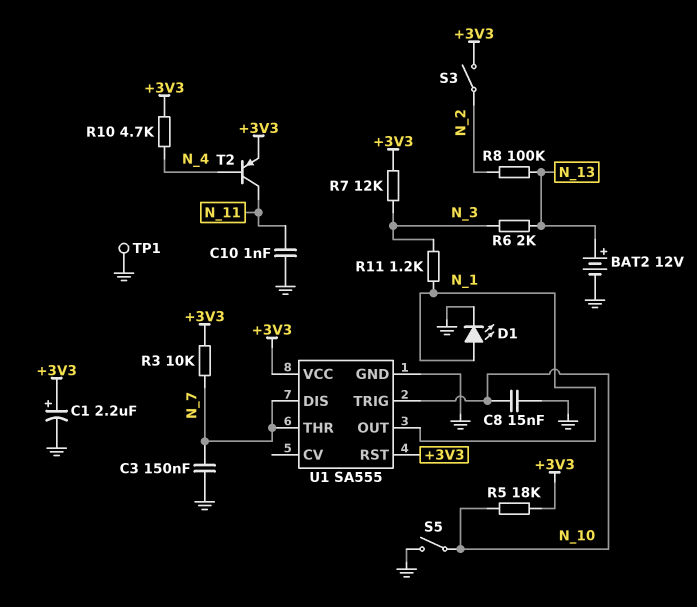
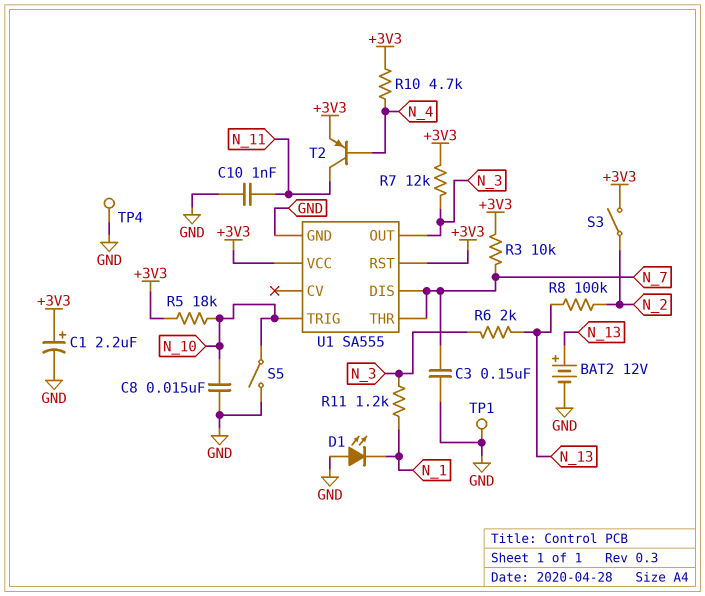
D1: LED (A N_1, K GND) -> LED (A GND, K N_1)
TP4: none -> test point (GND)
U1 pin OUT: N_1 -> N_3

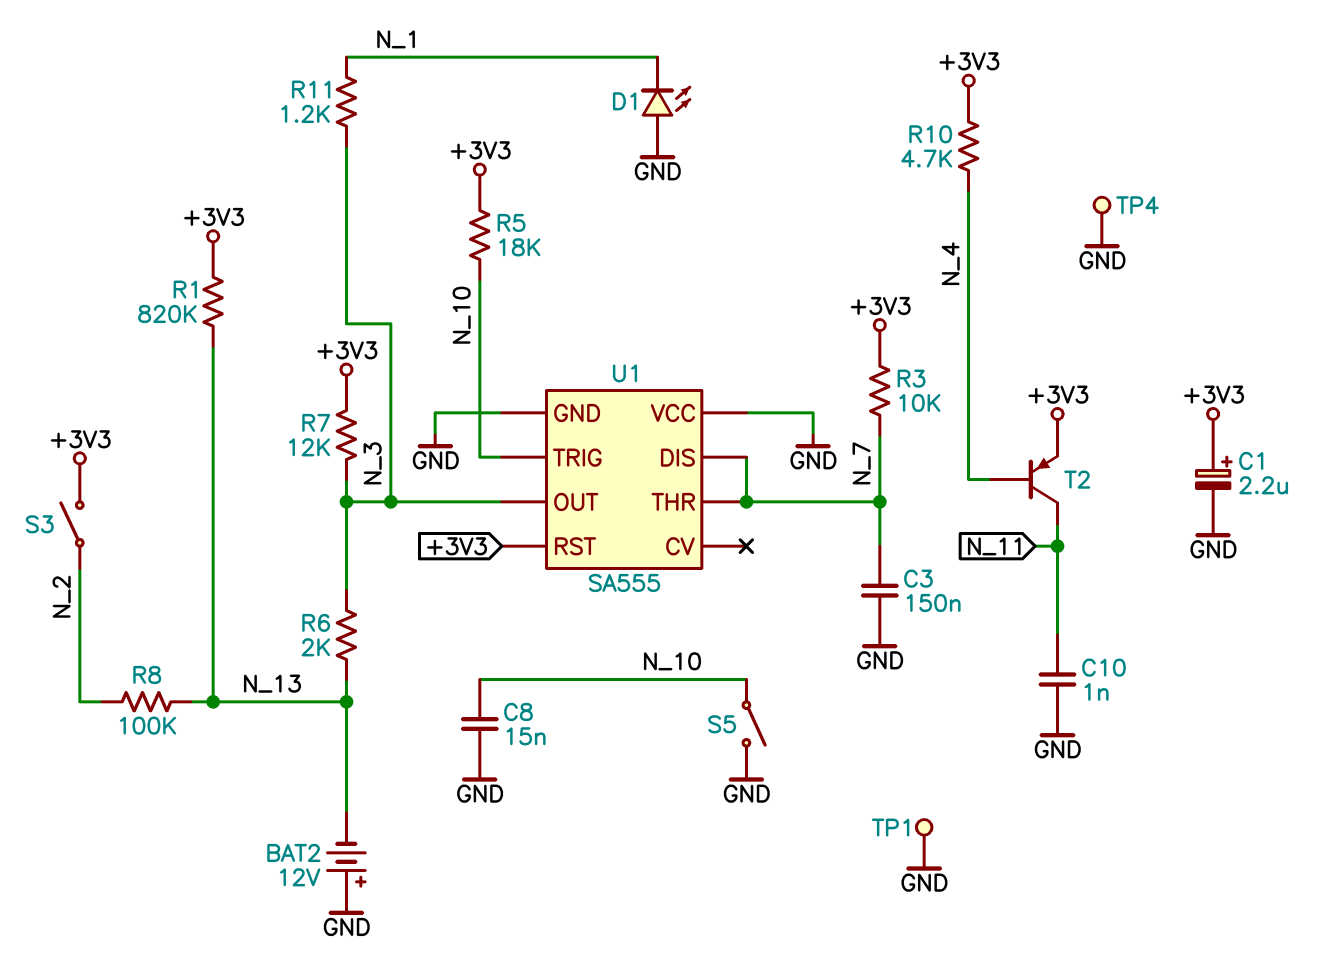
BAT2: 12V (plus N_13, minus GND) -> 12V (plus GND, minus N_13)
R1: none -> 820k (+3V3, N_13)
U1 pin VCC: +3V3 -> GND

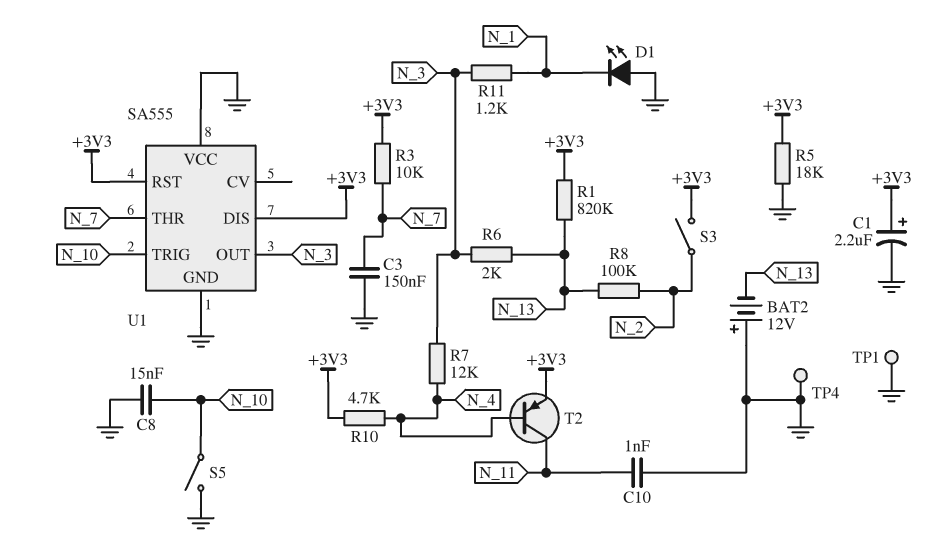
R5: 18k (+3V3, N_10) -> 18k (+3V3, GND)
R7: 12k (+3V3, N_3) -> 12k (N_3, N_4)
U1 pin DIS: N_7 -> +3V3

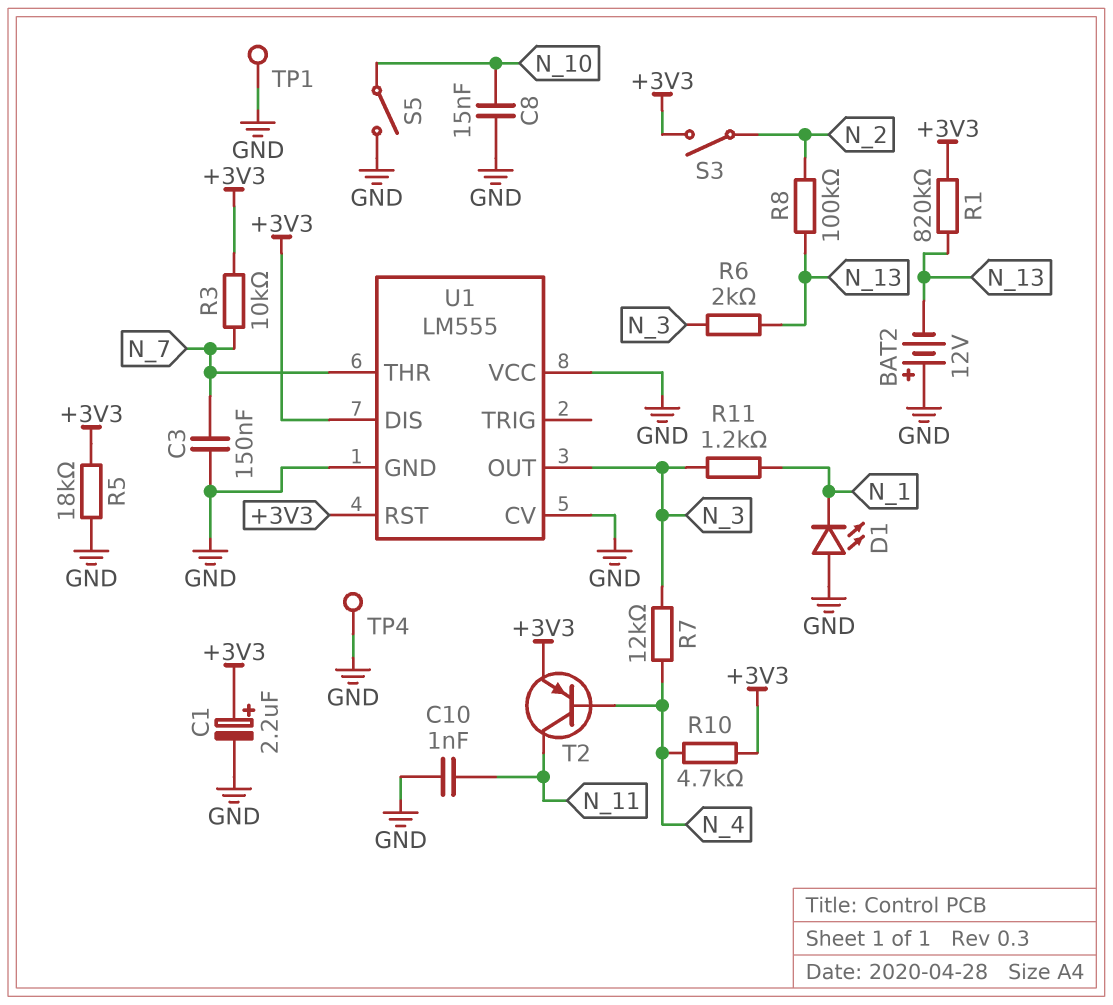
U1: SA555 -> LM555
U1 pin CV: none -> GND
U1 pin TRIG: N_10 -> none

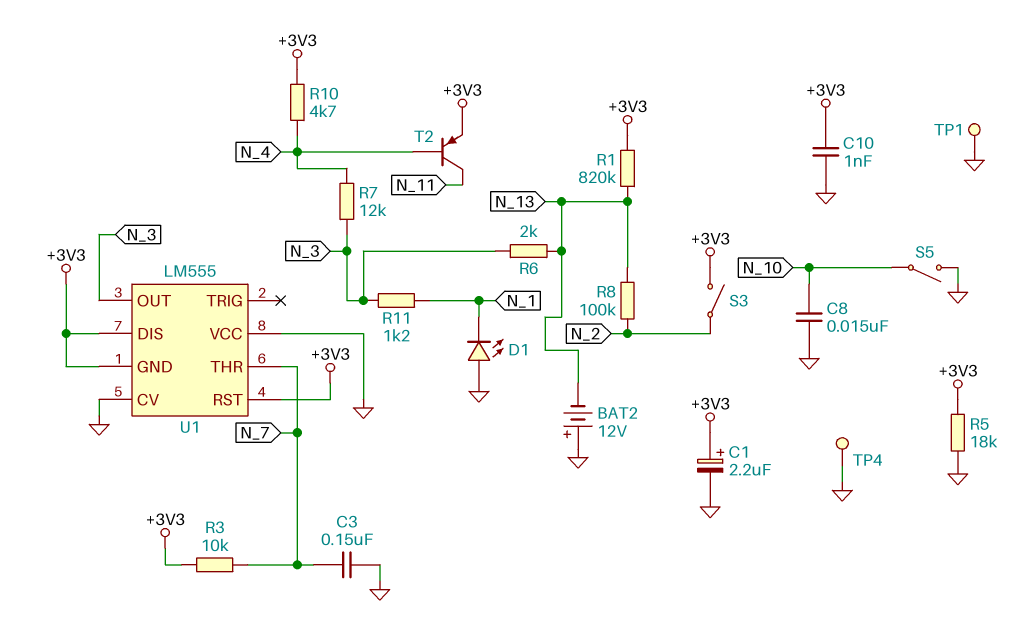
C10: 1nF (GND, N_11) -> 1nF (+3V3, GND)
U1 pin GND: GND -> +3V3

